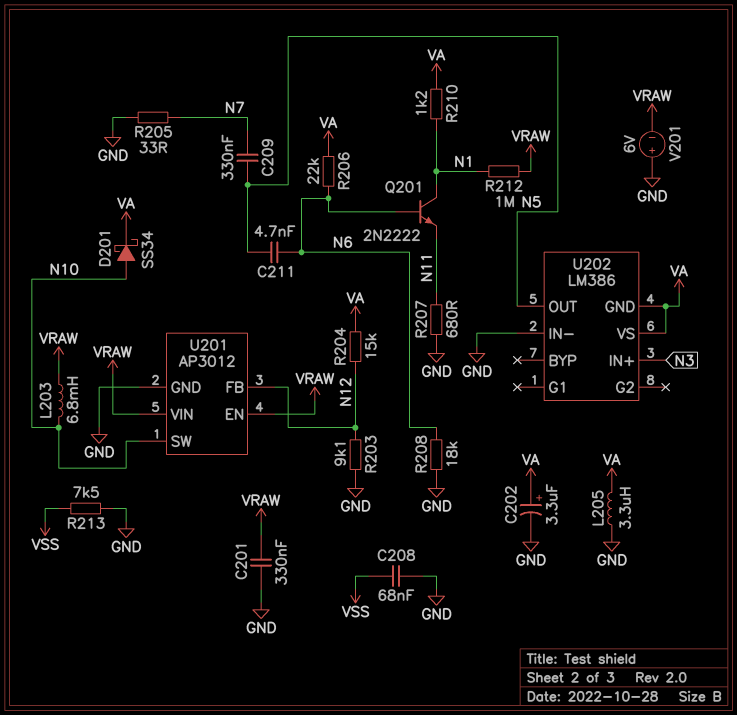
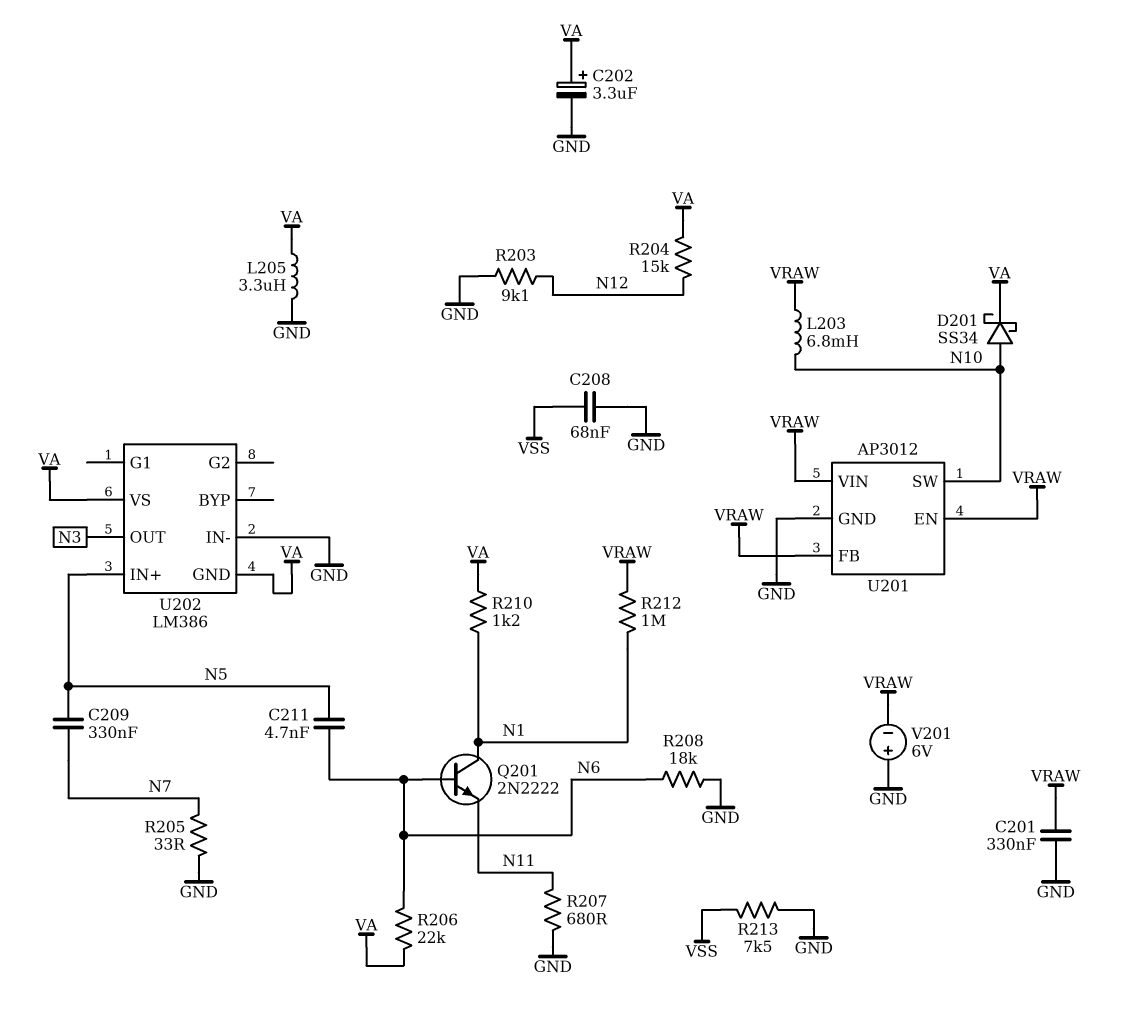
U201 pin FB: N12 -> VRAW
U202 pin IN+: N3 -> N5
U202 pin OUT: N5 -> N3

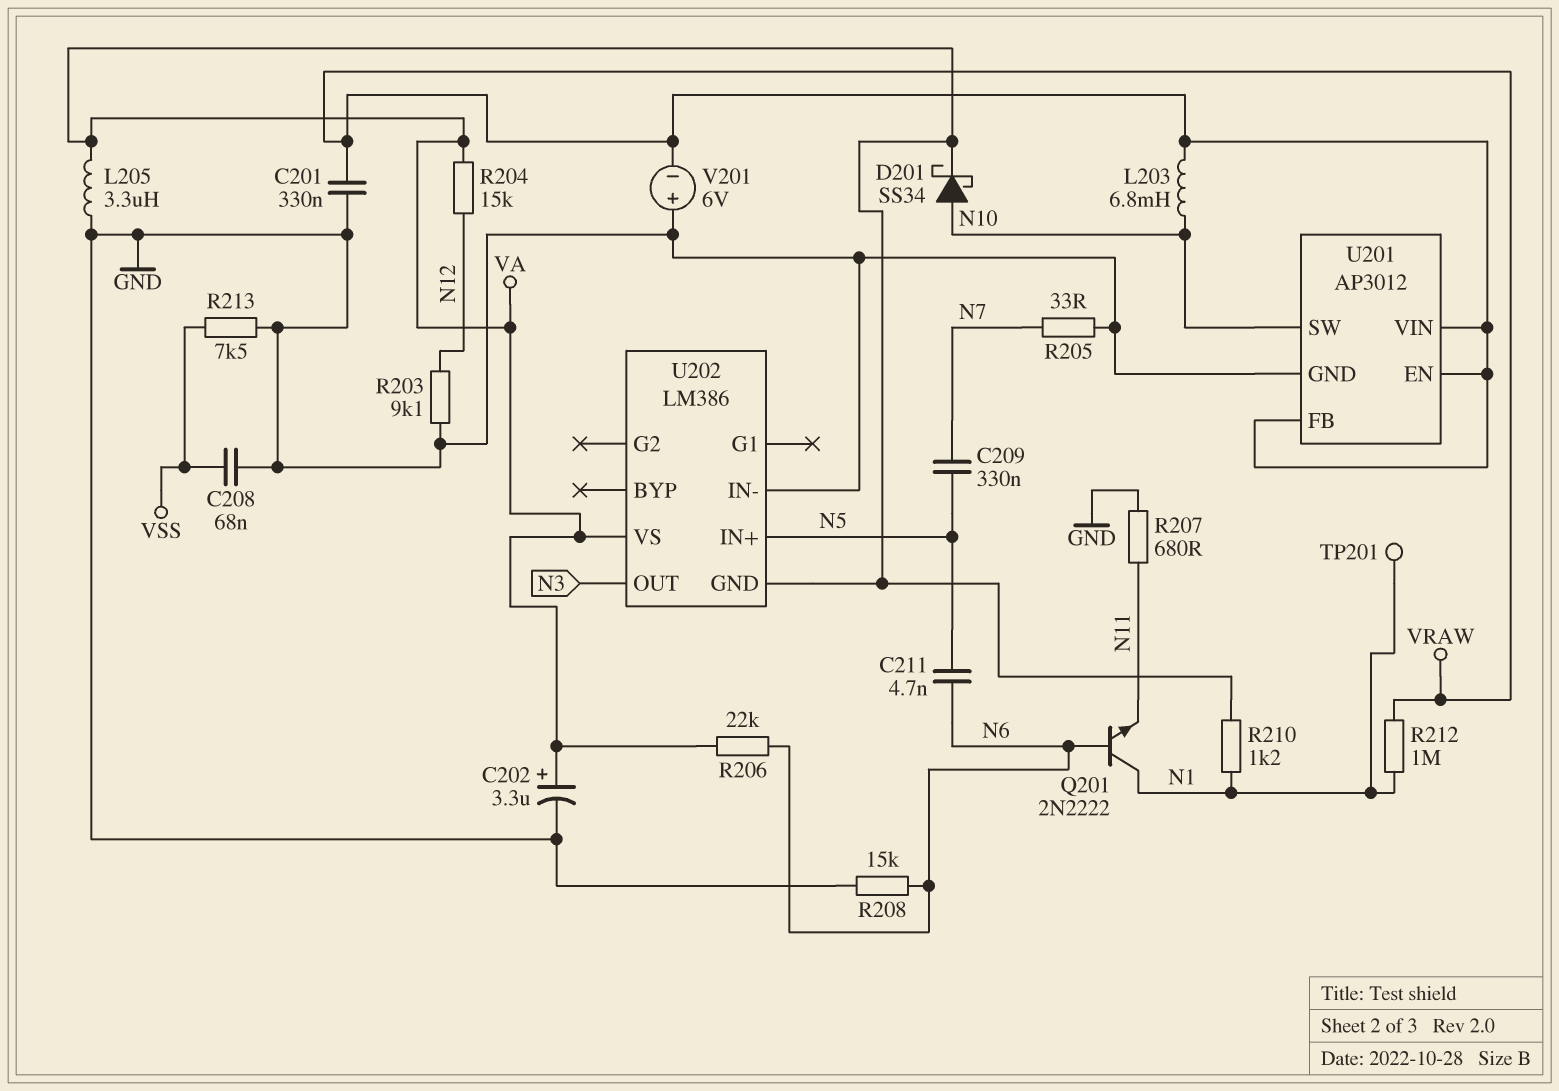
R208: 18k (GND, N6) -> 15k (GND, N6)
TP201: none -> test point (N1)

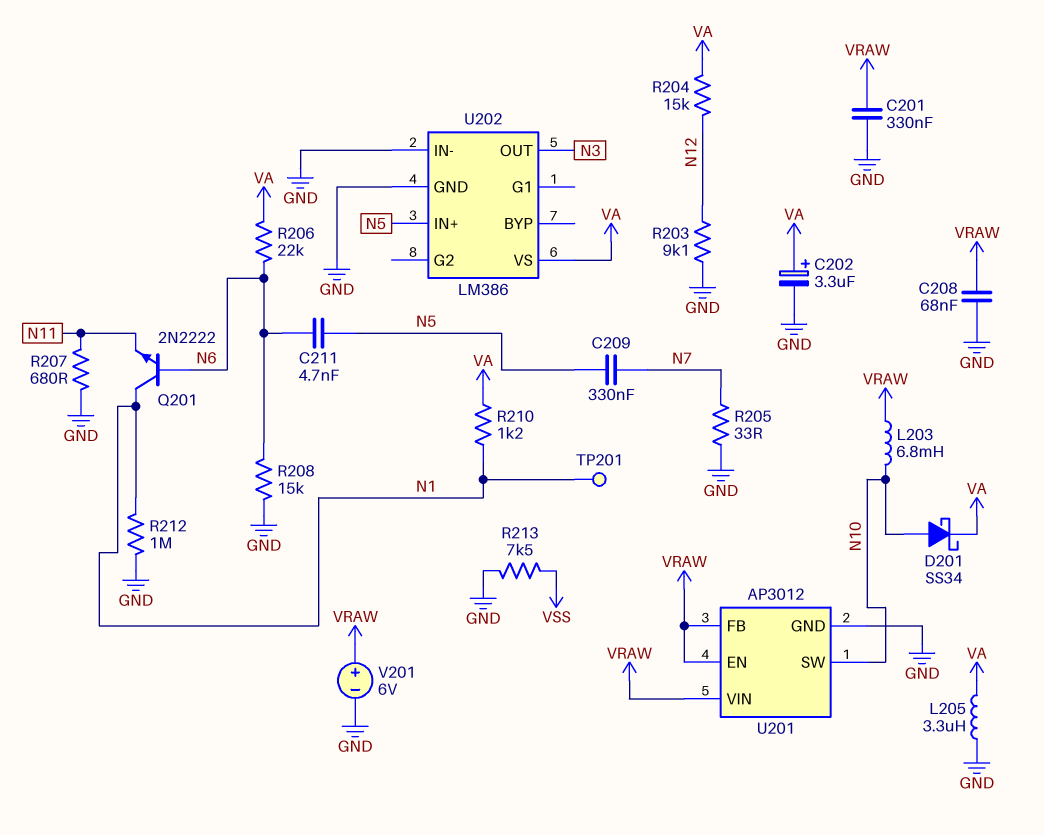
C208: 68nF (GND, VSS) -> 68nF (GND, VRAW)
R212: 1M (N1, VRAW) -> 1M (GND, N1)
U202 pin GND: VA -> GND
V201: 6V (plus GND, minus VRAW) -> 6V (plus VRAW, minus GND)

